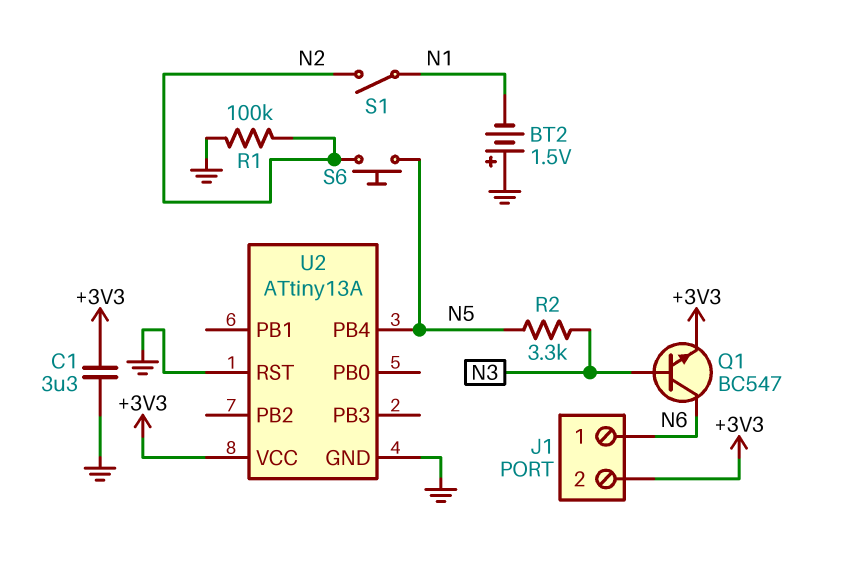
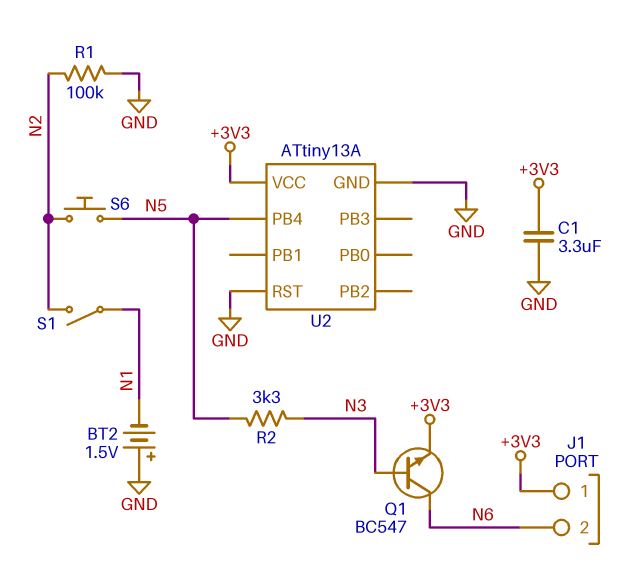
J1 pin 1: N6 -> +3V3
J1 pin 2: +3V3 -> N6

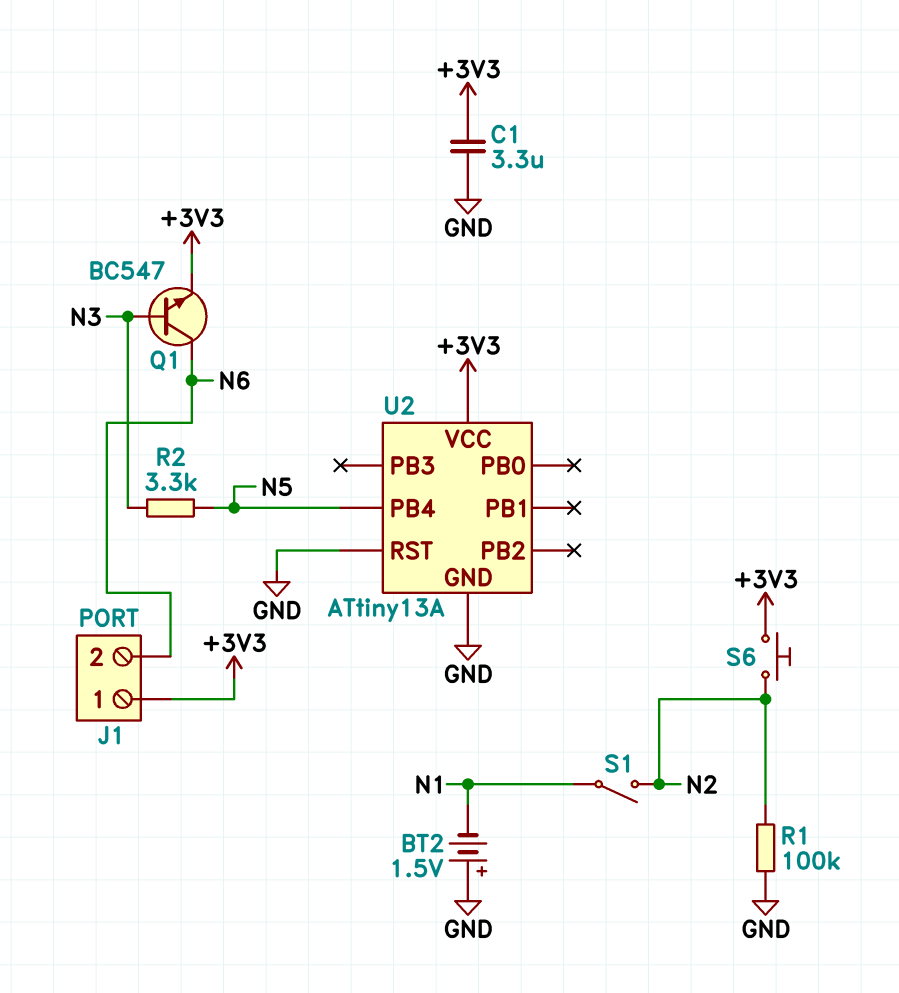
S6: button (N2, N5) -> button (+3V3, N2)

